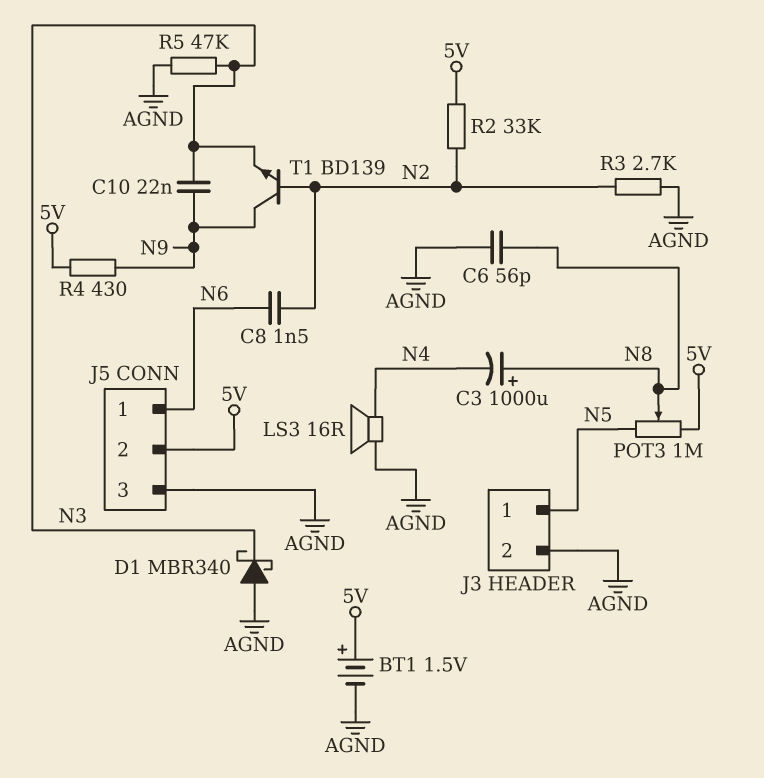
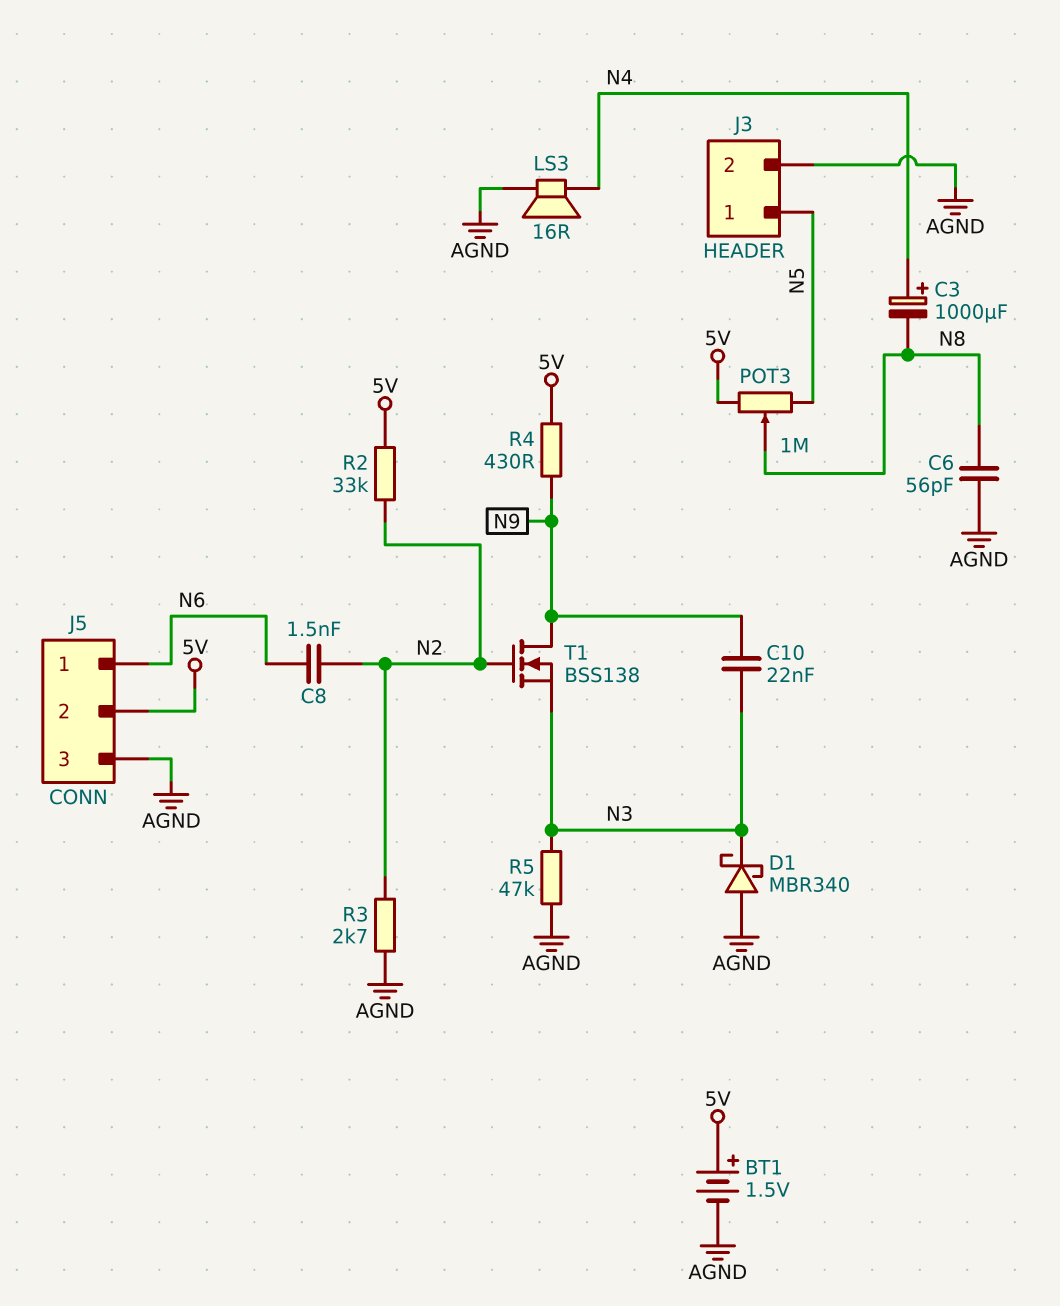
C3: 1000uF (plus N8, minus N4) -> 1000uF (plus N4, minus N8)
T1: NPN BD139 (B N2, C N9, E N3) -> NMOS BSS138 (G N2, D N9, S N3)

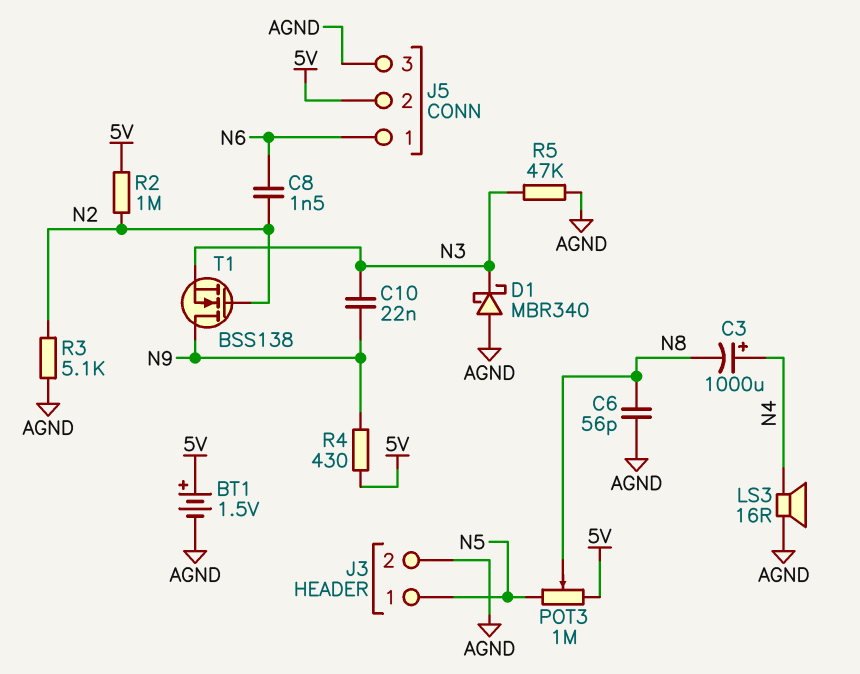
R2: 33k (5V, N2) -> 1M (5V, N2)
R3: 2.7k (AGND, N2) -> 5.1k (AGND, N2)

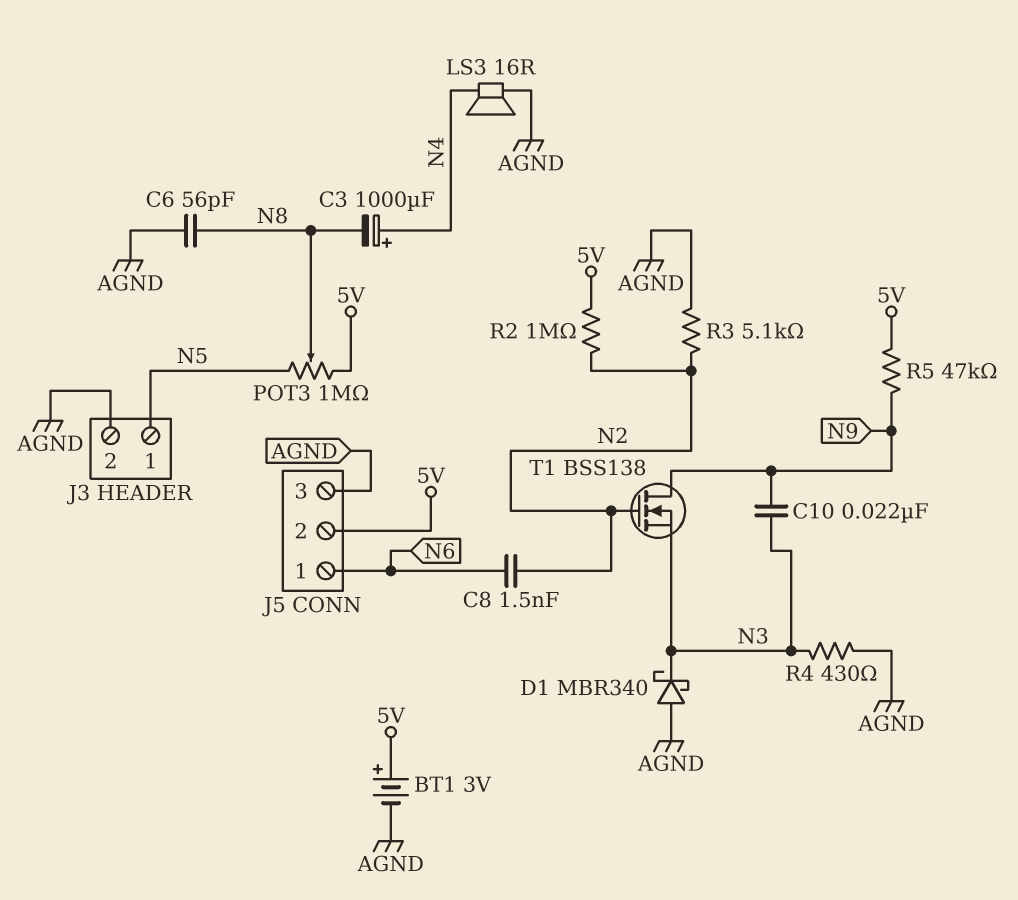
BT1: 1.5V (plus 5V, minus AGND) -> 3V (plus 5V, minus AGND)
R4: 430 (5V, N9) -> 430 (AGND, N3)
R5: 47k (AGND, N3) -> 47k (5V, N9)

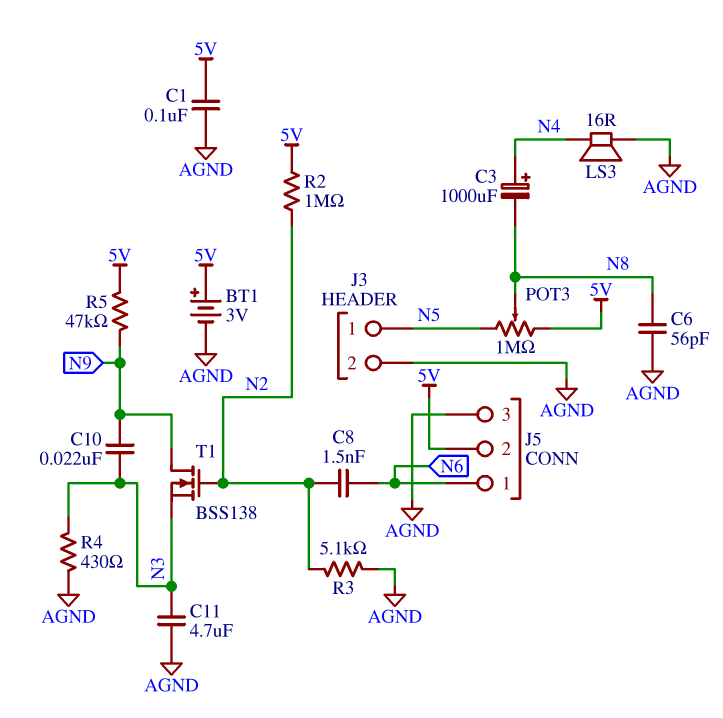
C1: none -> 100nF (5V, AGND)
C11: none -> 4.7uF (AGND, N3)
D1: schottky MBR340 (A AGND, K N3) -> none

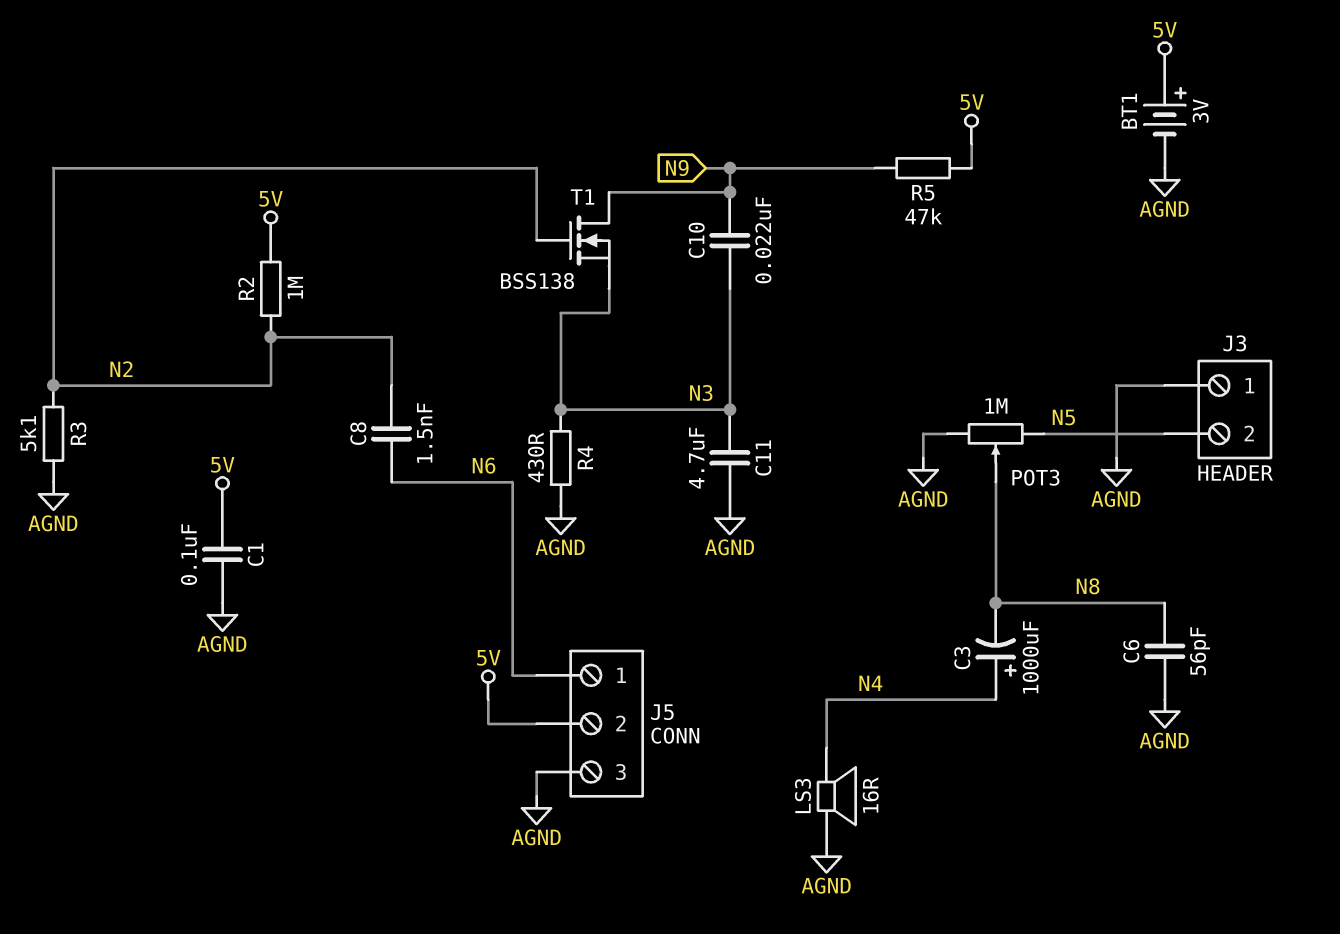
J3 pin 1: N5 -> AGND
J3 pin 2: AGND -> N5
POT3: 1M (5V, N5, wiper N8) -> 1M (AGND, N5, wiper N8)

